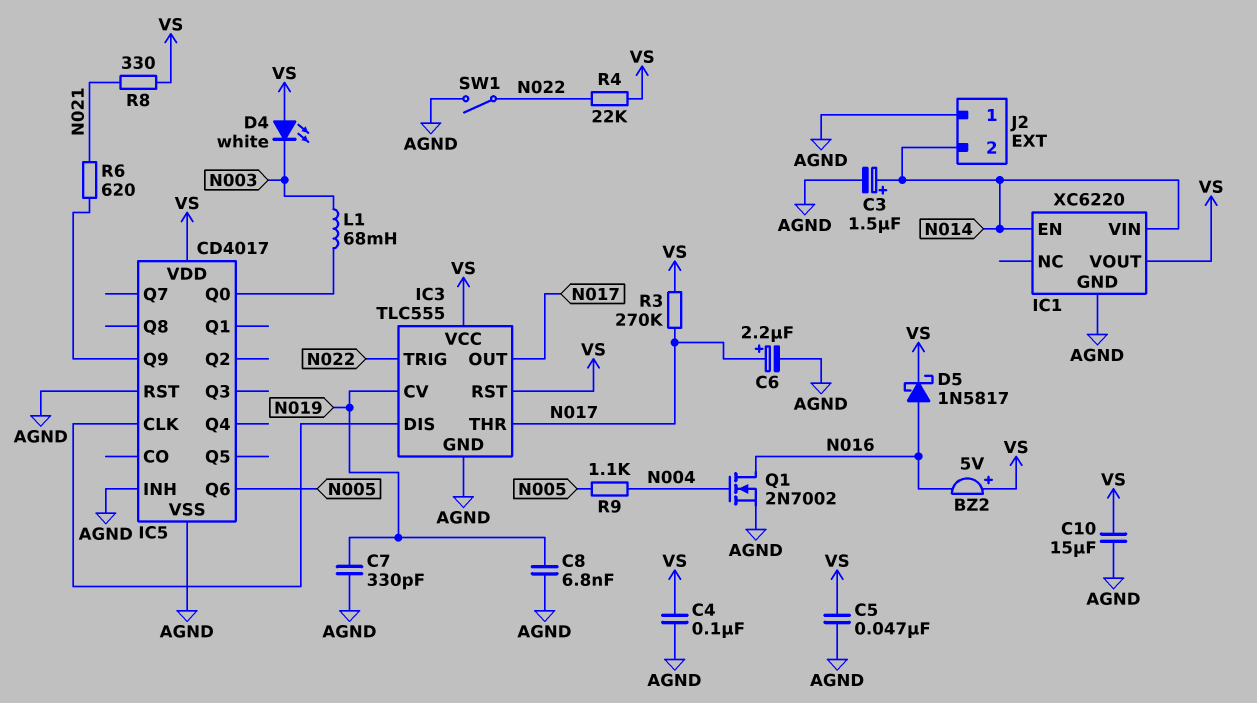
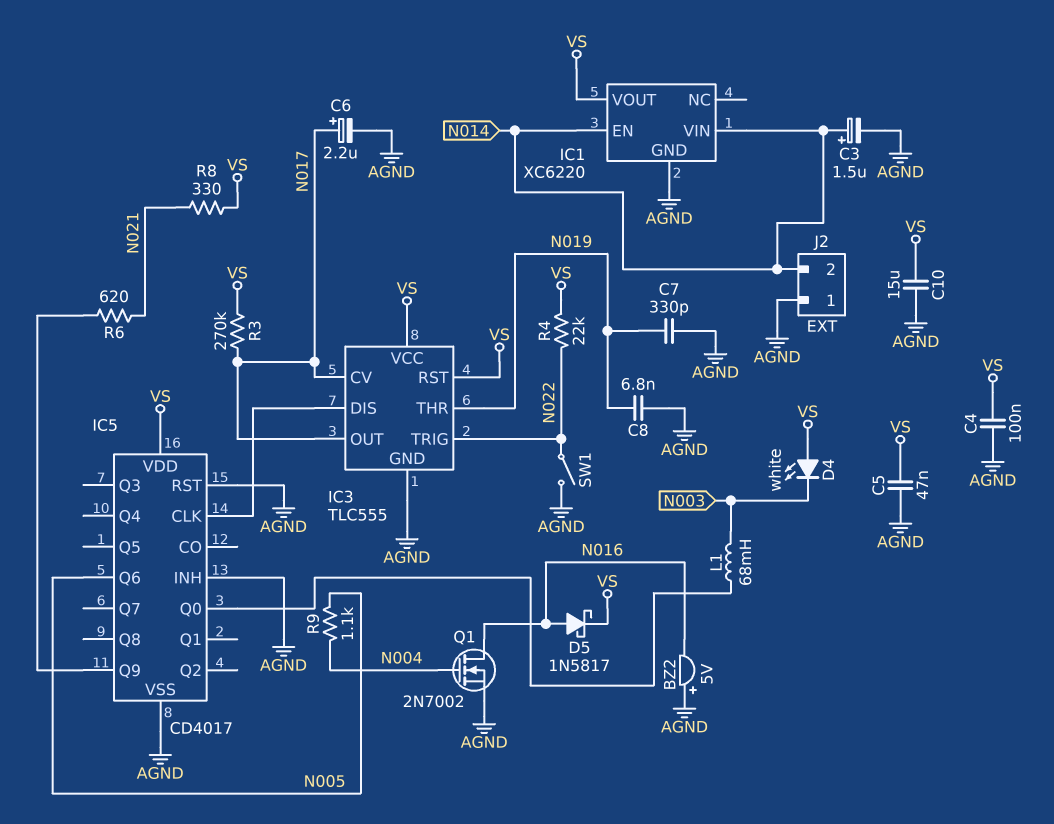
BZ2: buzzer 5V (plus VS, minus N016) -> buzzer 5V (plus AGND, minus N016)
IC3 pin CV: N019 -> N017
IC3 pin THR: N017 -> N019

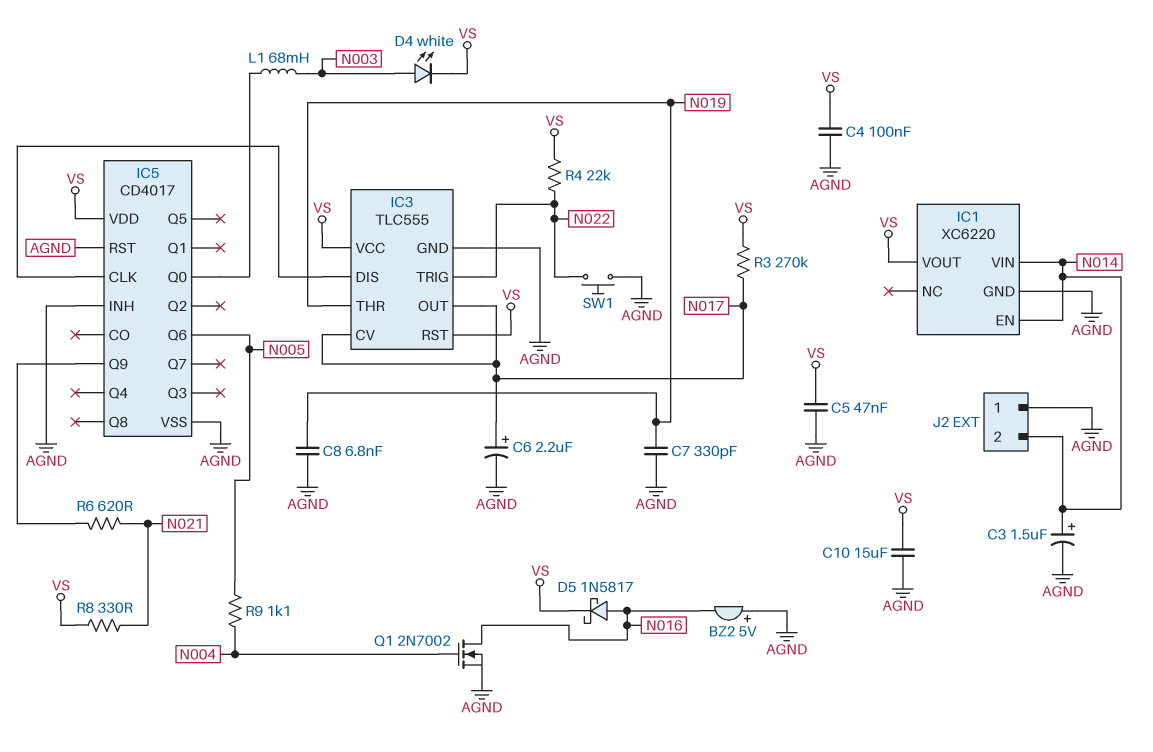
D4: LED white (A VS, K N003) -> LED white (A N003, K VS)
SW1: switch (AGND, N022) -> button (AGND, N022)

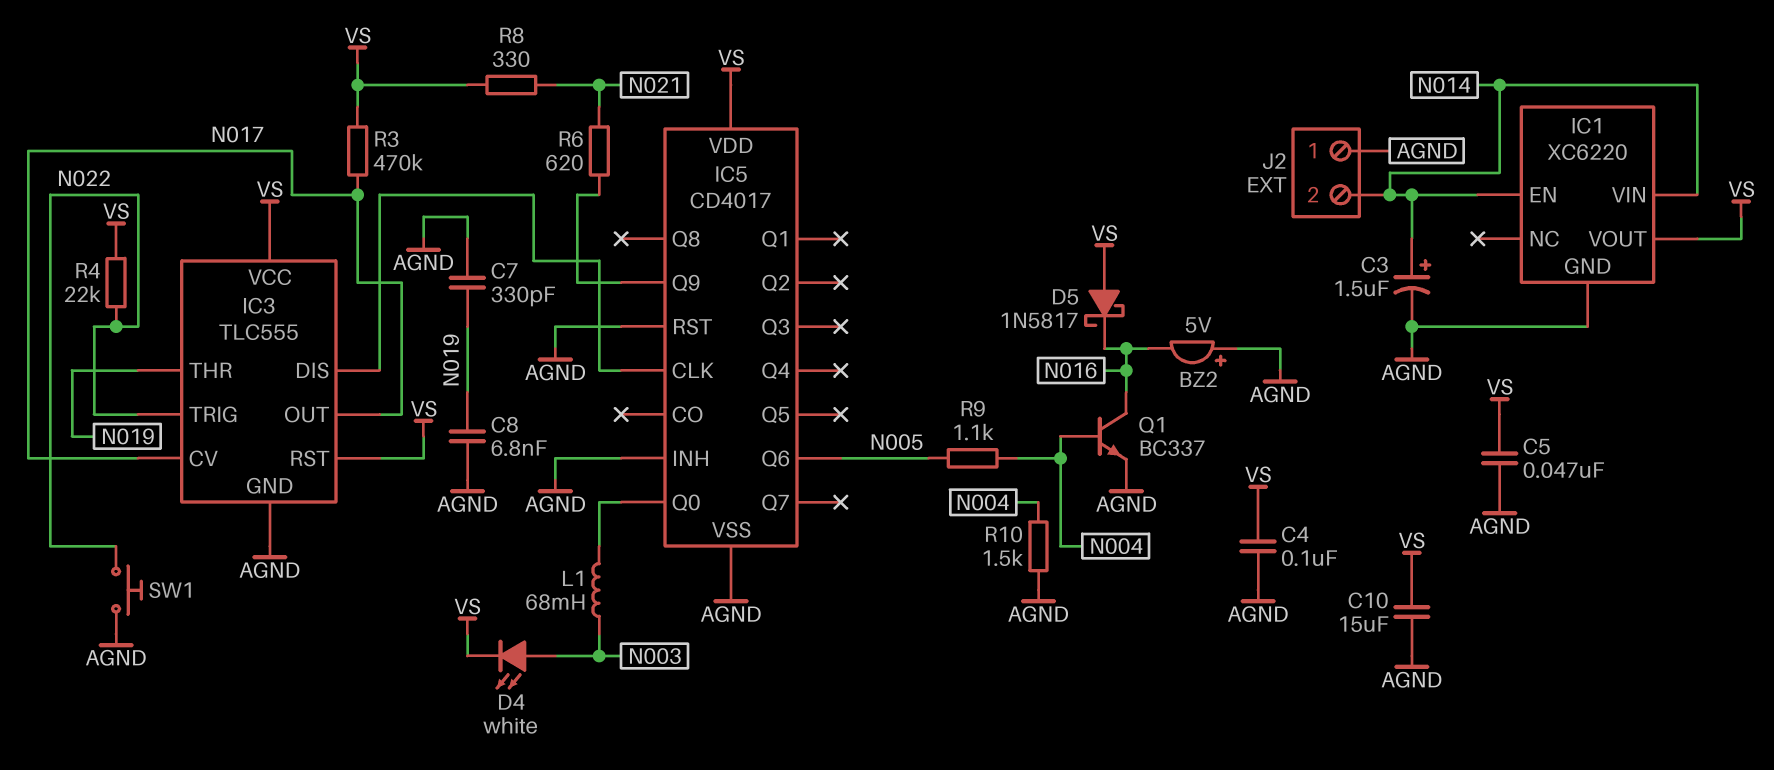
C6: 2.2uF (plus N017, minus AGND) -> none
D5: schottky 1N5817 (A N016, K VS) -> schottky 1N5817 (A VS, K N016)
Q1: NMOS 2N7002 (G N004, D N016, S AGND) -> NPN BC337 (B N004, C N016, E AGND)
R3: 270k (N017, VS) -> 470k (N017, VS)
R10: none -> 1.5k (AGND, N004)

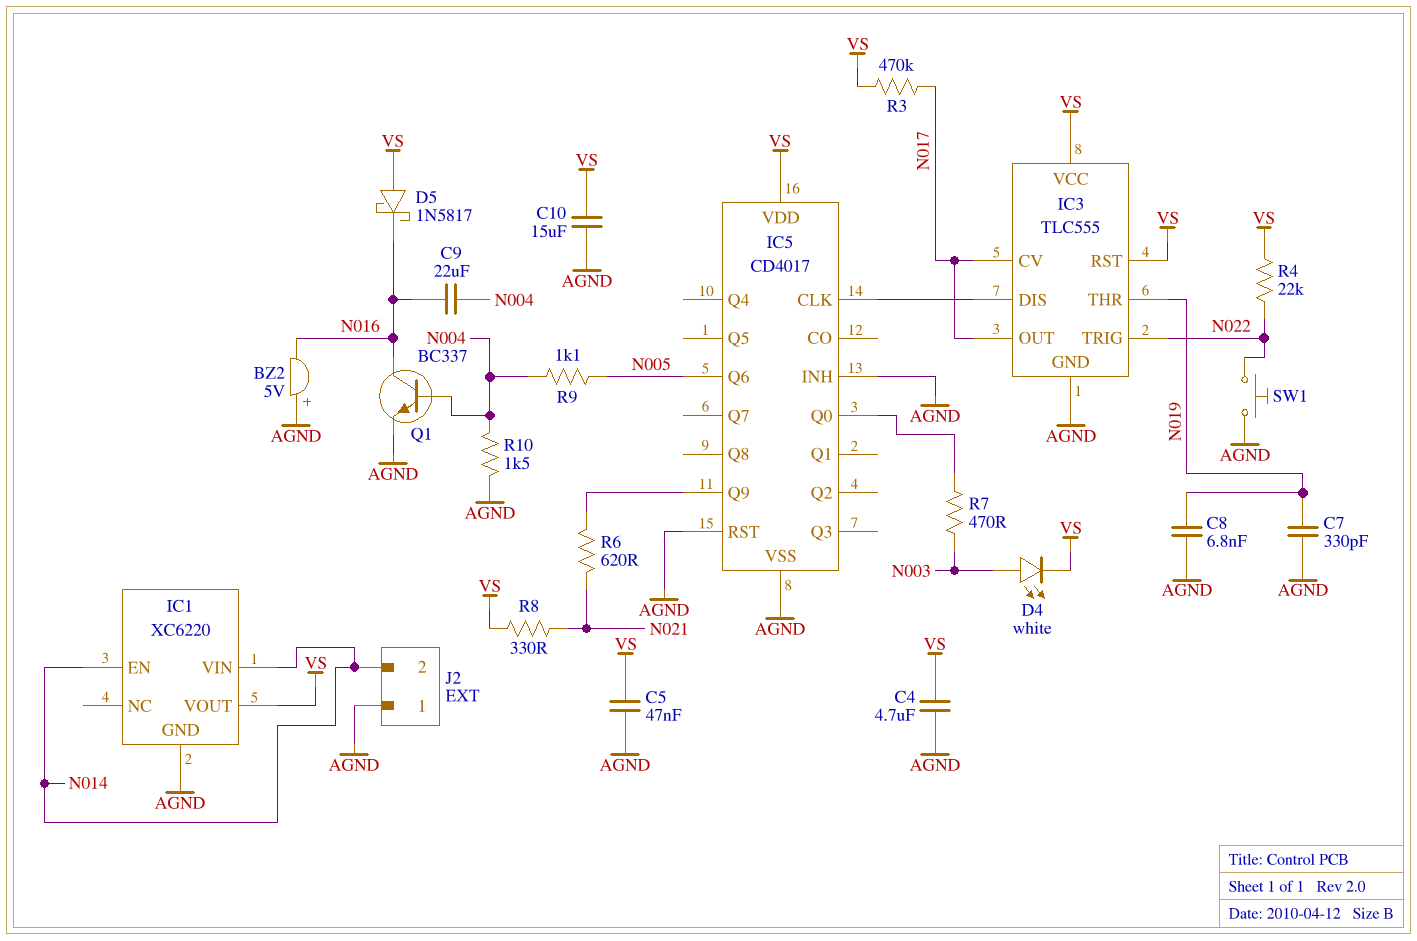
C3: 1.5uF (plus N014, minus AGND) -> none
C4: 100nF (AGND, VS) -> 4.7uF (AGND, VS)
C9: none -> 22uF (N004, N016)
L1: 68mH (IC5/Q0, N003) -> none
R7: none -> 470 (IC5/Q0, N003)

